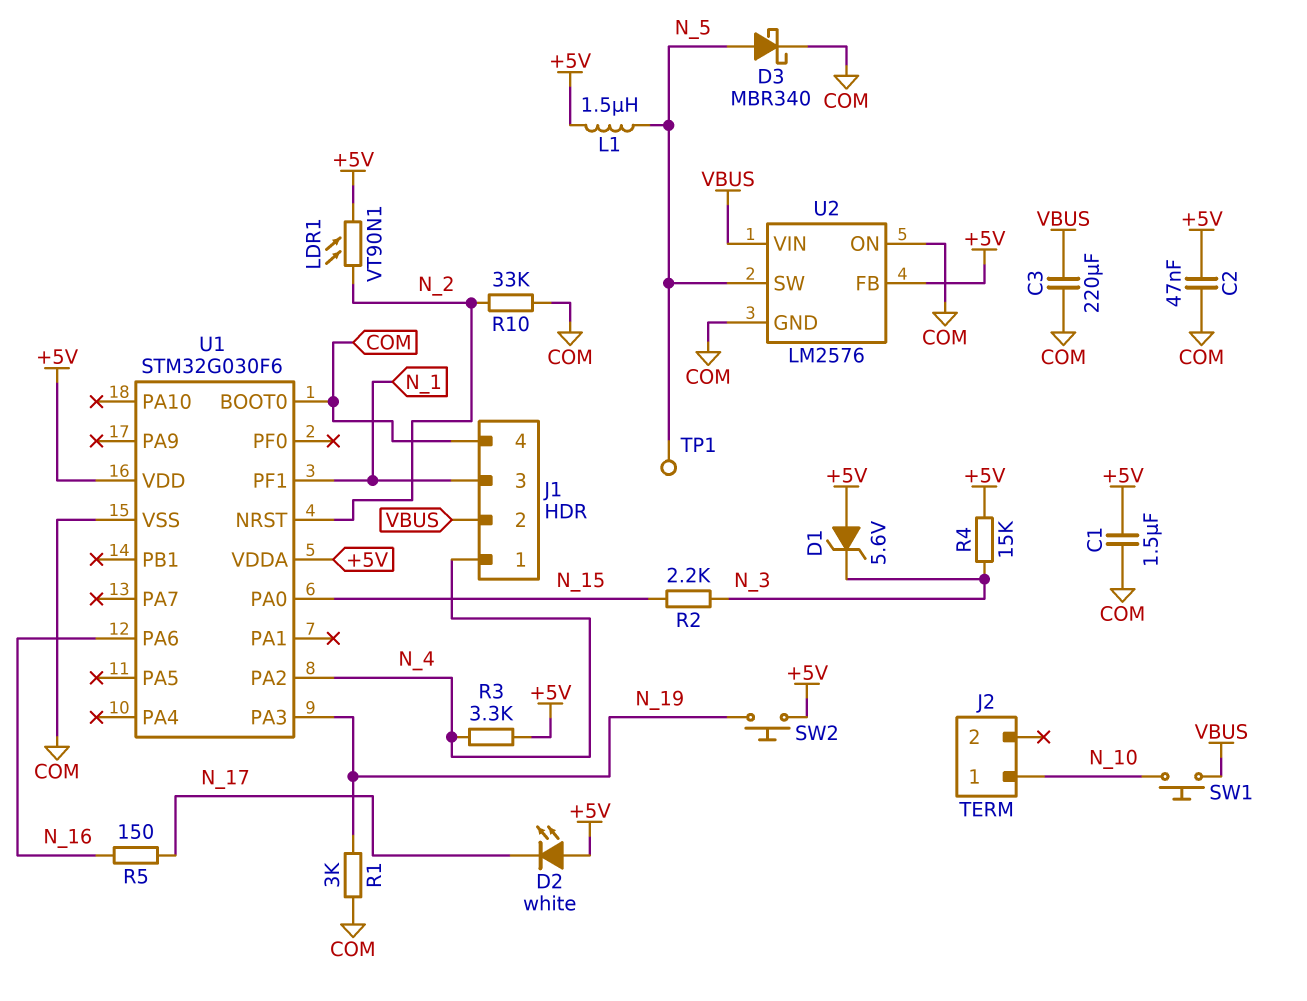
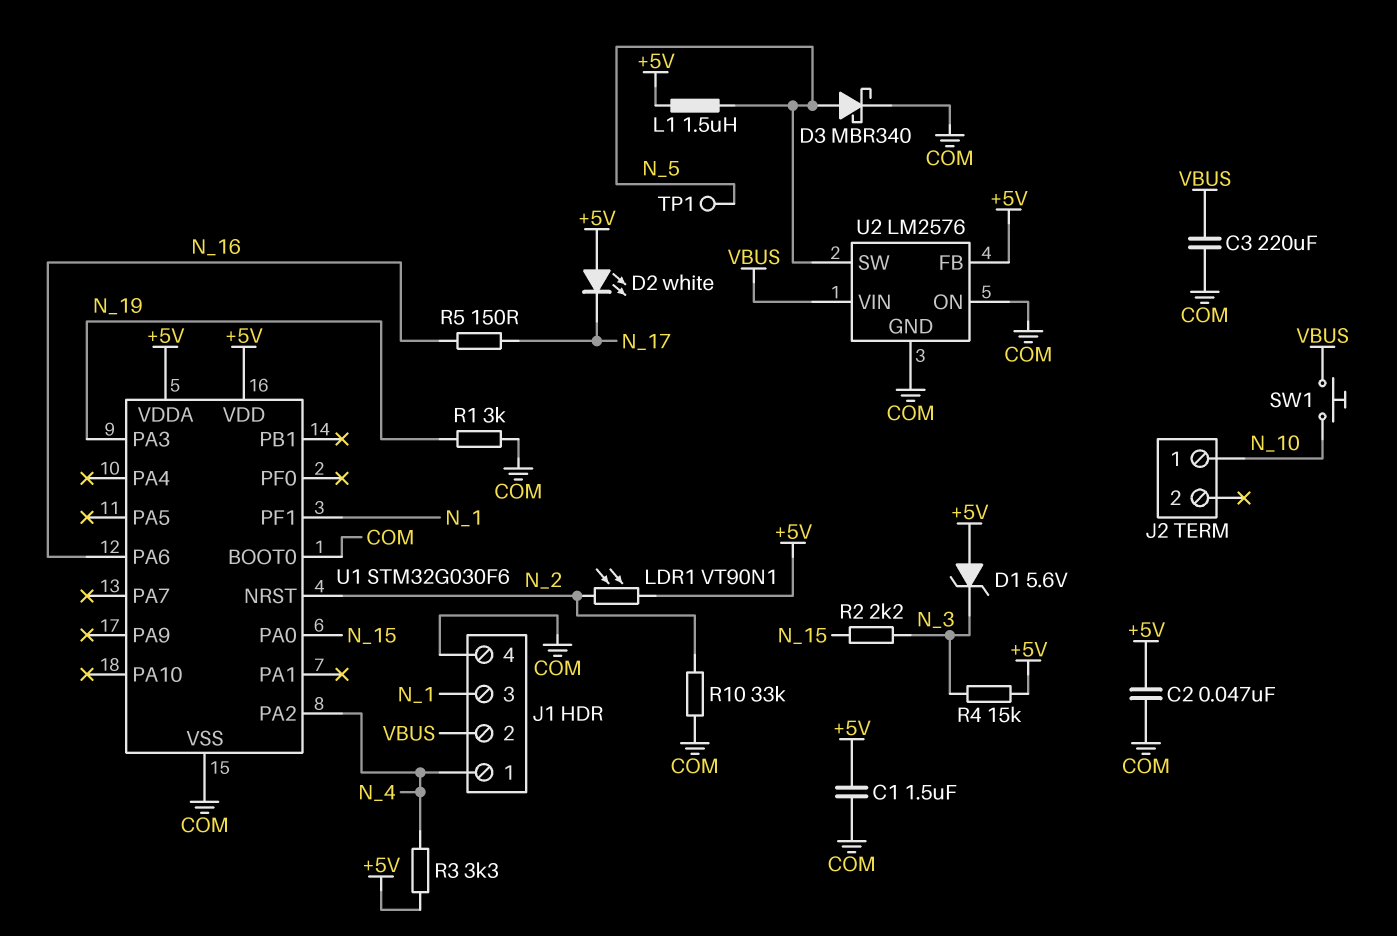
SW2: button (+5V, N_19) -> none

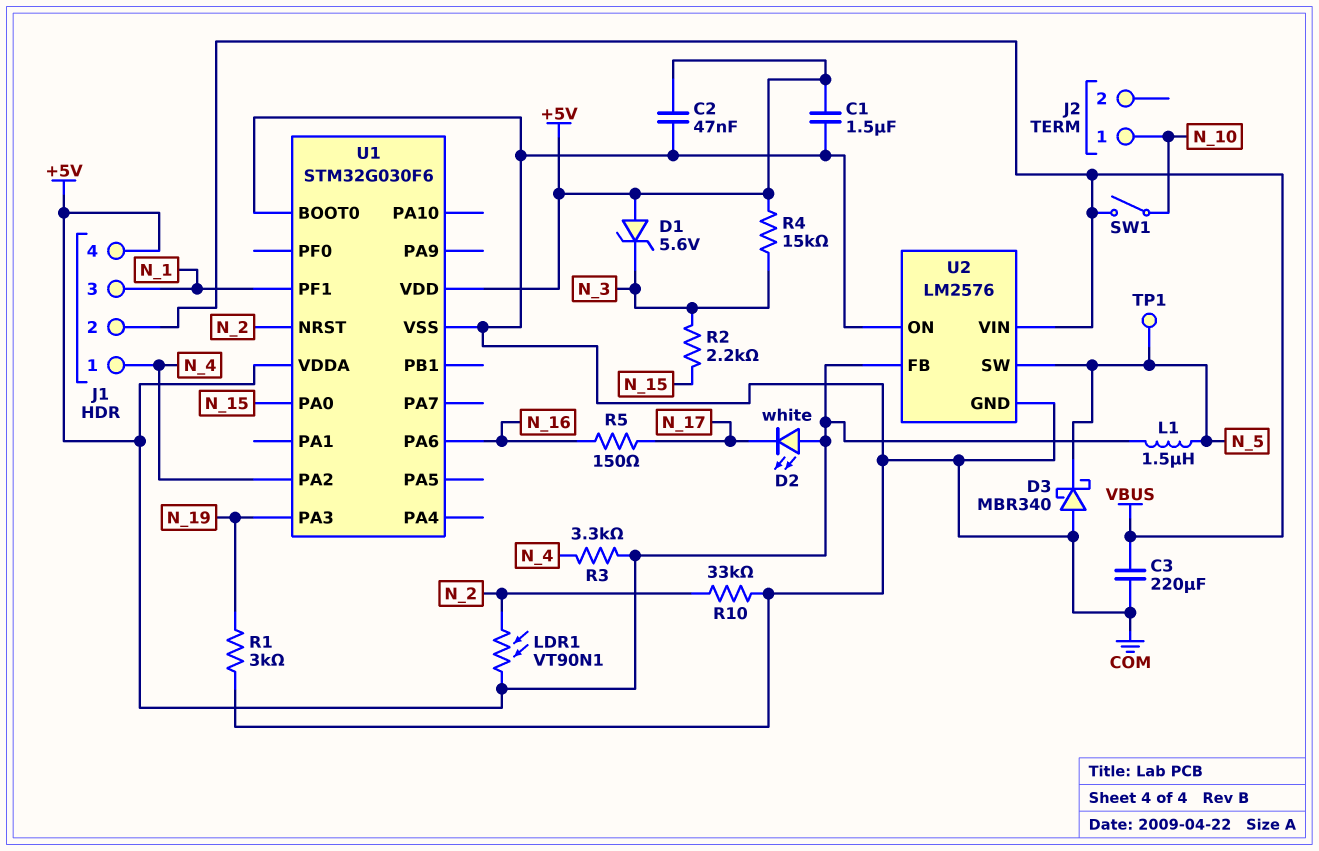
D3: schottky MBR340 (A N_5, K COM) -> schottky MBR340 (A COM, K N_5)
J1 pin 4: COM -> +5V
SW1: button (N_10, VBUS) -> switch (N_10, VBUS)

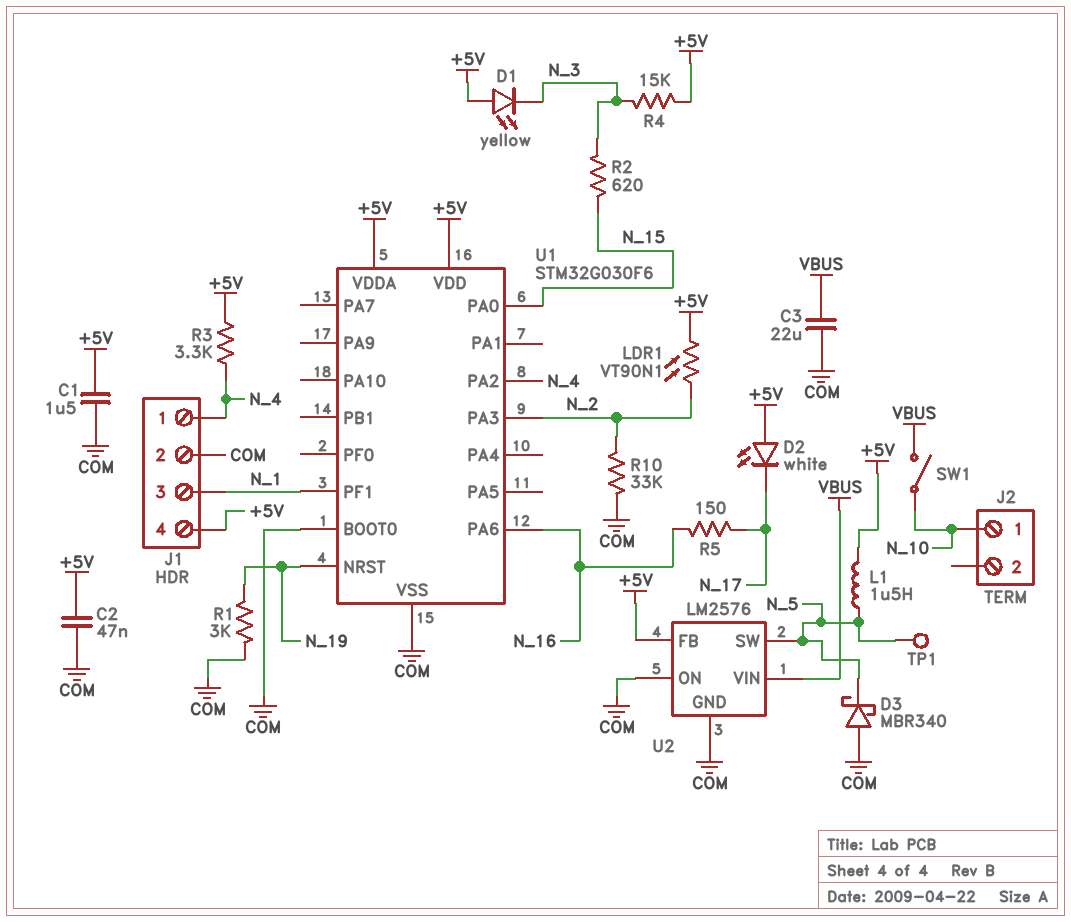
C3: 220uF (COM, VBUS) -> 22uF (COM, VBUS)
D1: zener 5.6V (A +5V, K N_3) -> LED yellow (A +5V, K N_3)
J1 pin 2: VBUS -> COM
R2: 2.2k (N_3, N_15) -> 620 (N_3, N_15)
U1 pin NRST: N_2 -> N_19
U1 pin PA3: N_19 -> N_2

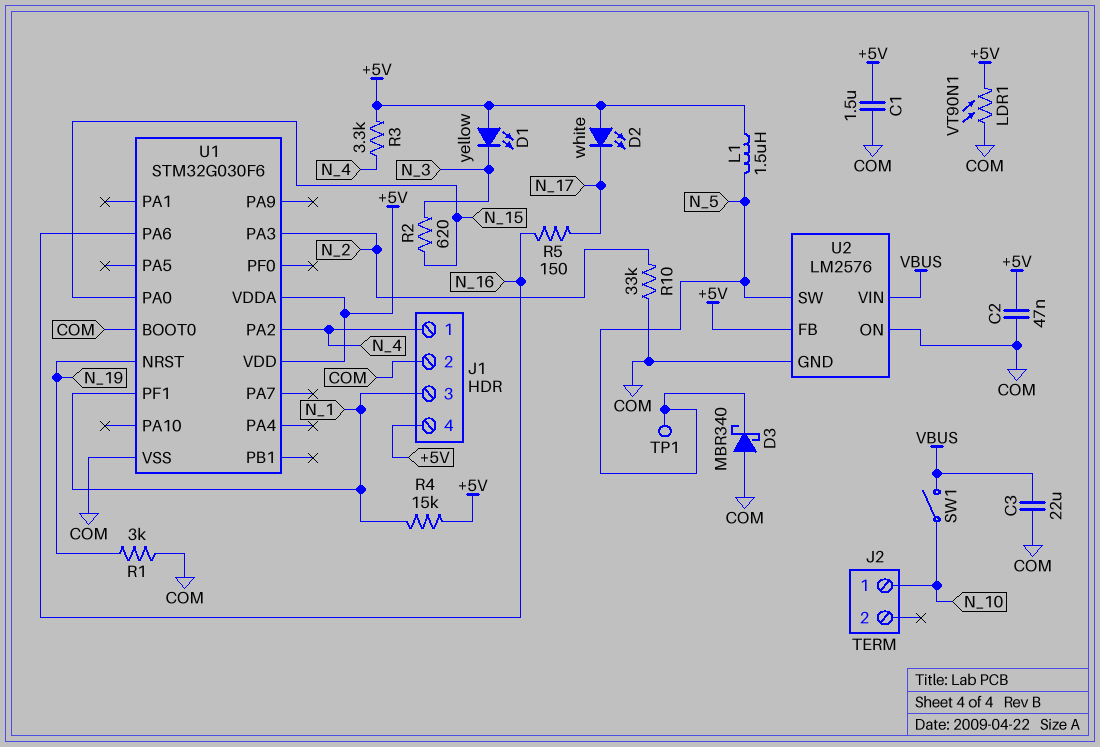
LDR1: VT90N1 (+5V, N_2) -> VT90N1 (+5V, COM)
R4: 15k (+5V, N_3) -> 15k (+5V, N_1)

